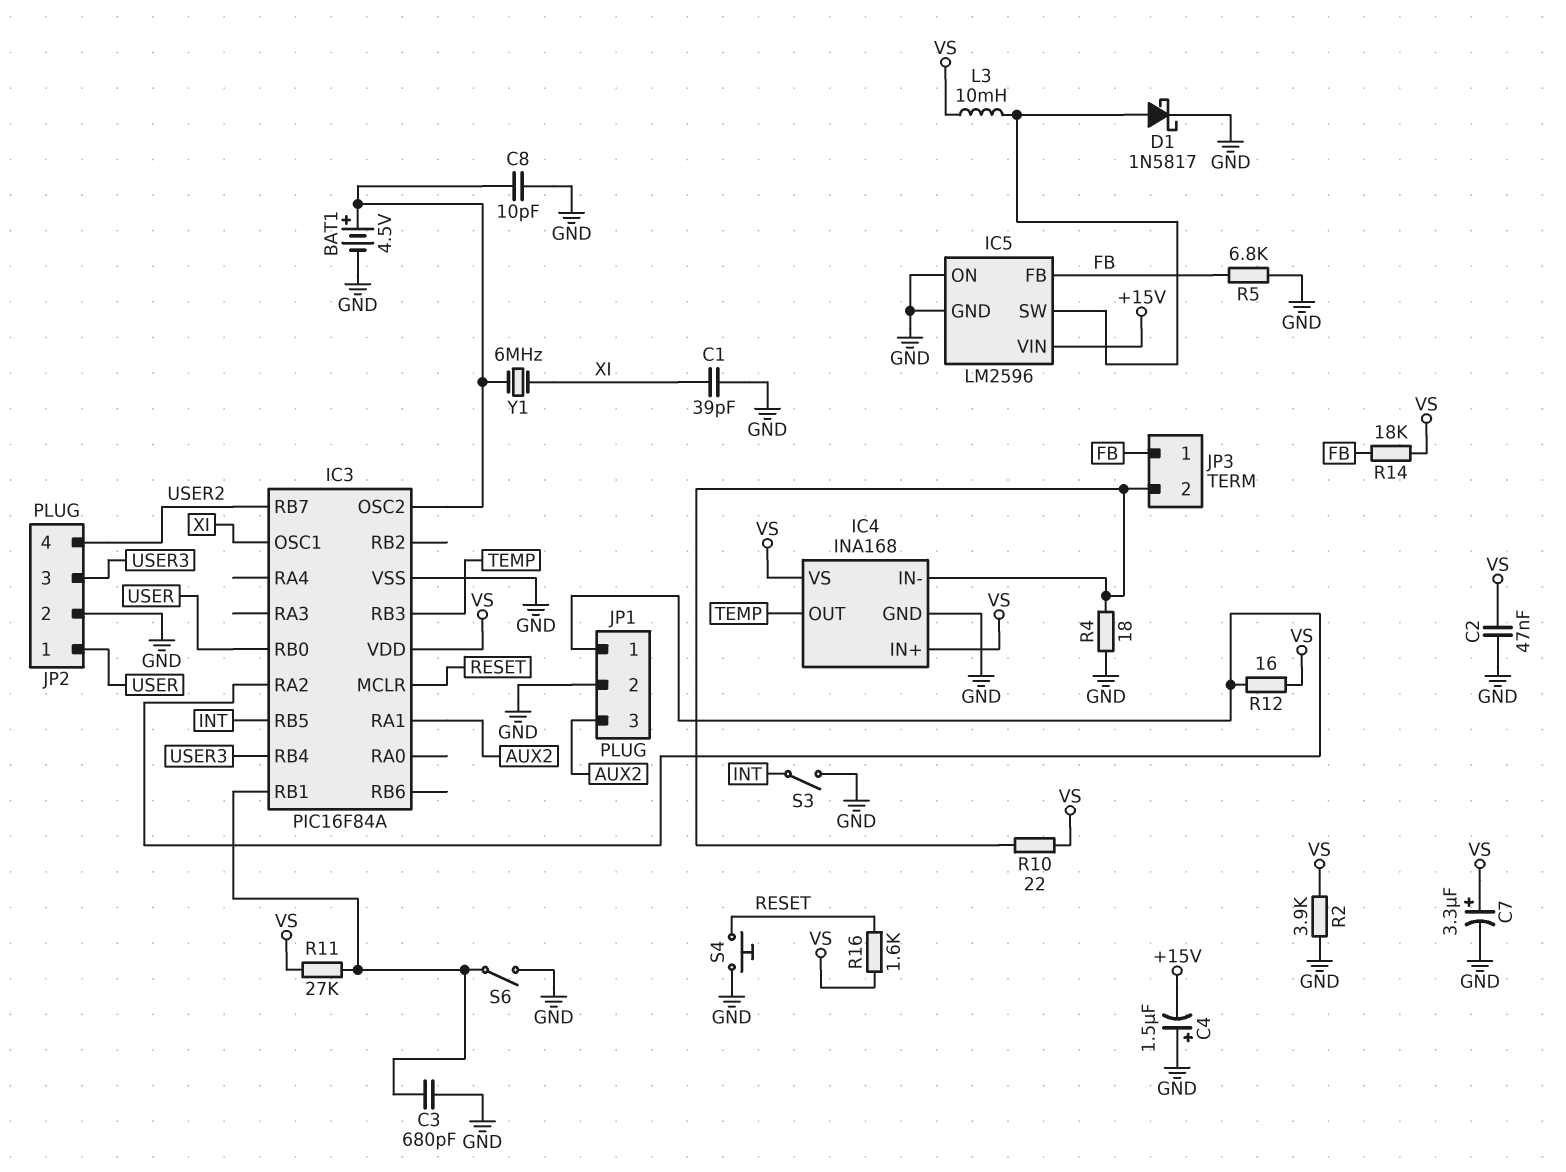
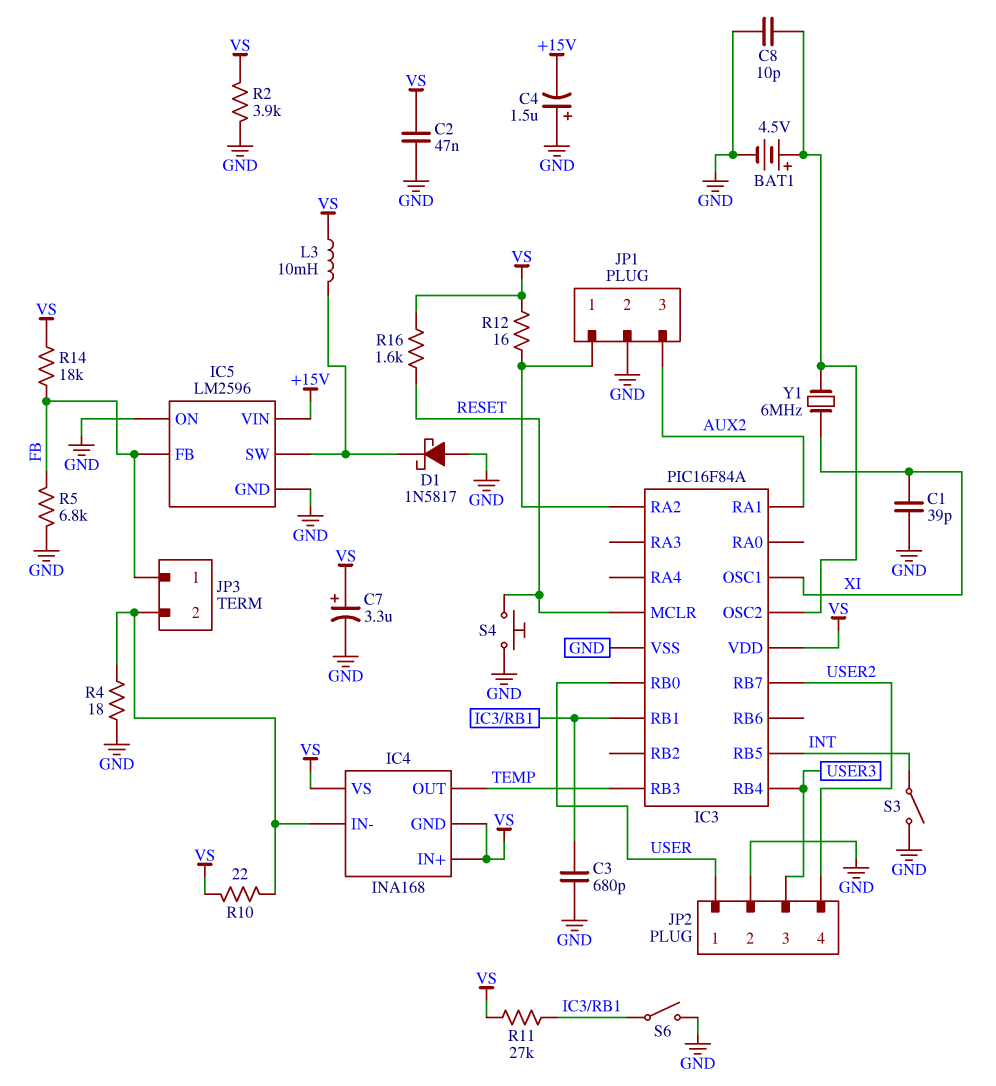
D1: schottky 1N5817 (A IC5/SW, K GND) -> schottky 1N5817 (A GND, K IC5/SW)
IC4 pin GND: GND -> VS

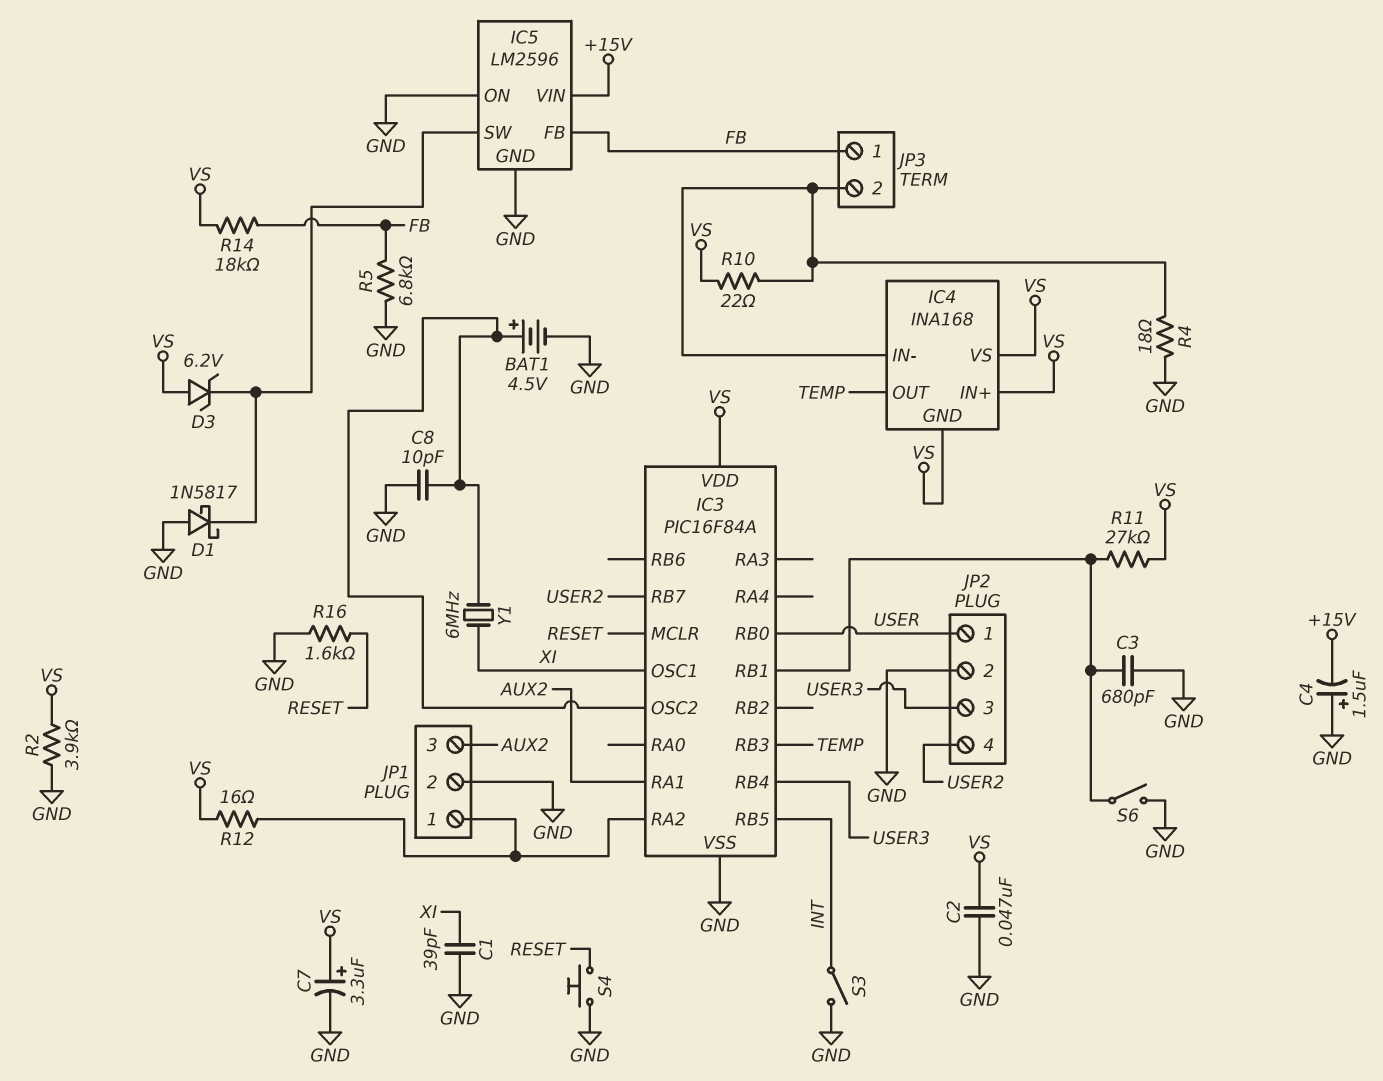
D3: none -> zener 6.2V (A VS, K IC5/SW)
L3: 10mH (IC5/SW, VS) -> none
R16: 1.6k (RESET, VS) -> 1.6k (GND, RESET)

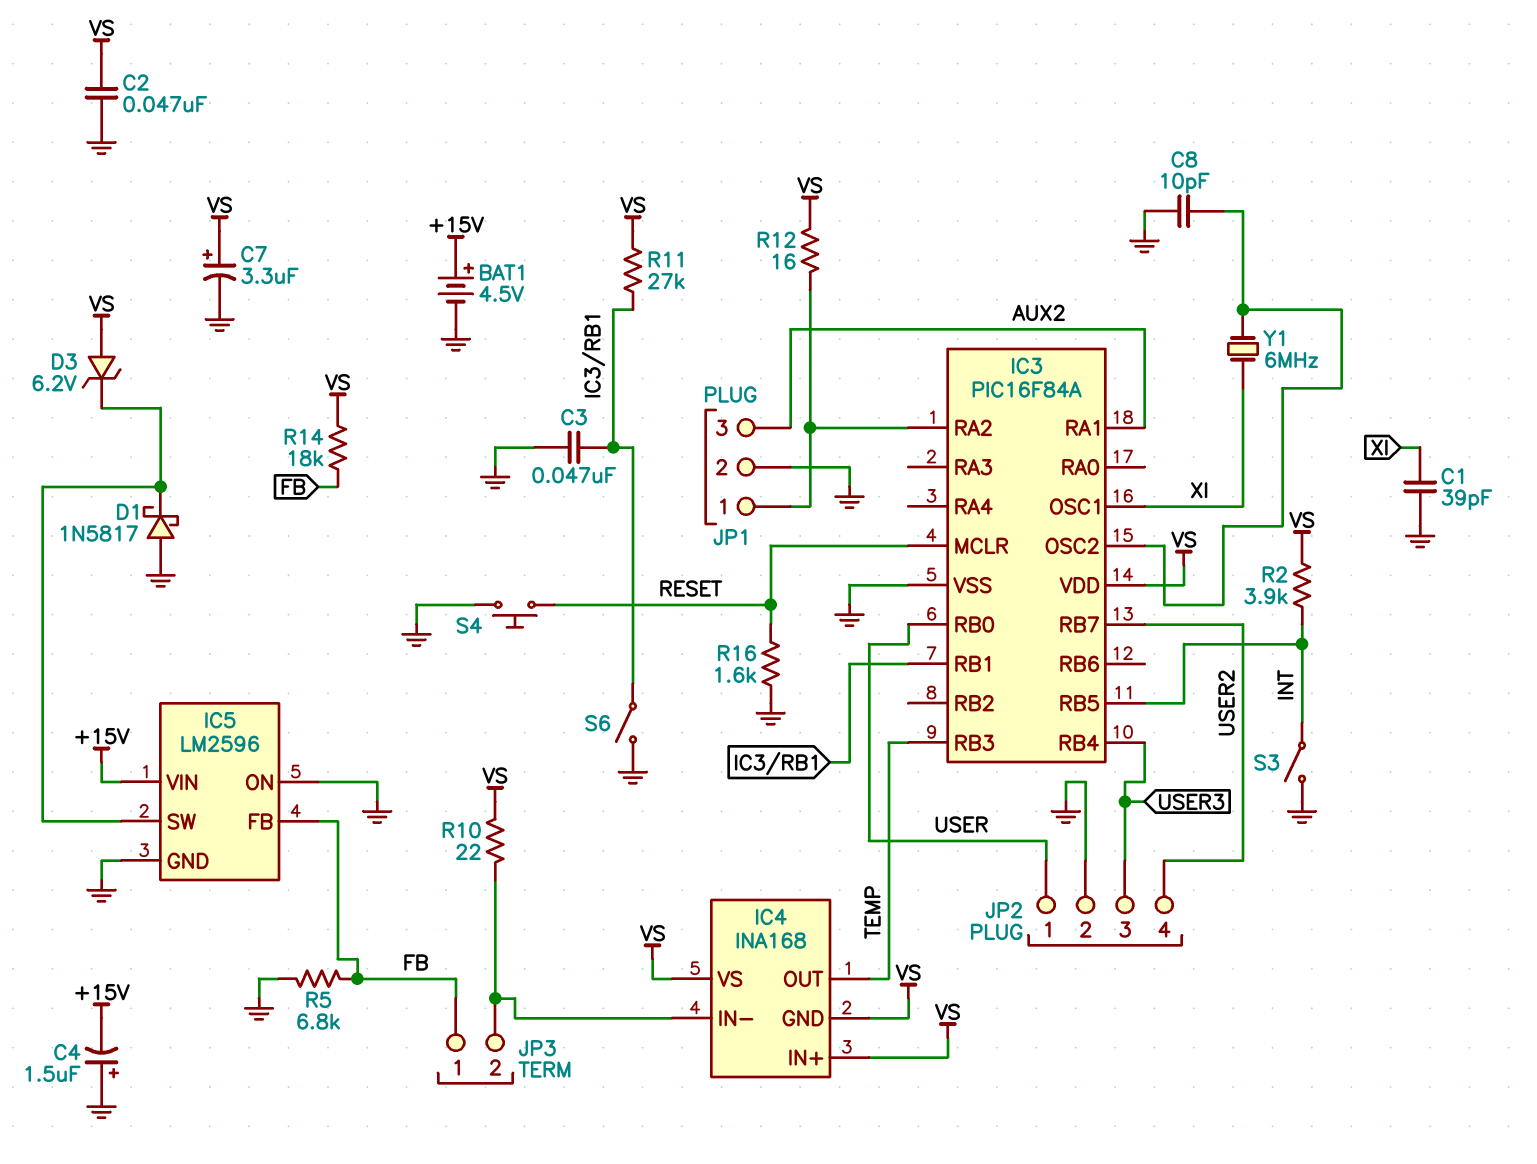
BAT1: 4.5V (plus IC3/OSC2, minus GND) -> 4.5V (plus +15V, minus GND)
C3: 680pF (GND, IC3/RB1) -> 47nF (GND, IC3/RB1)
R2: 3.9k (GND, VS) -> 3.9k (INT, VS)
R4: 18 (GND, IC4/IN-) -> none

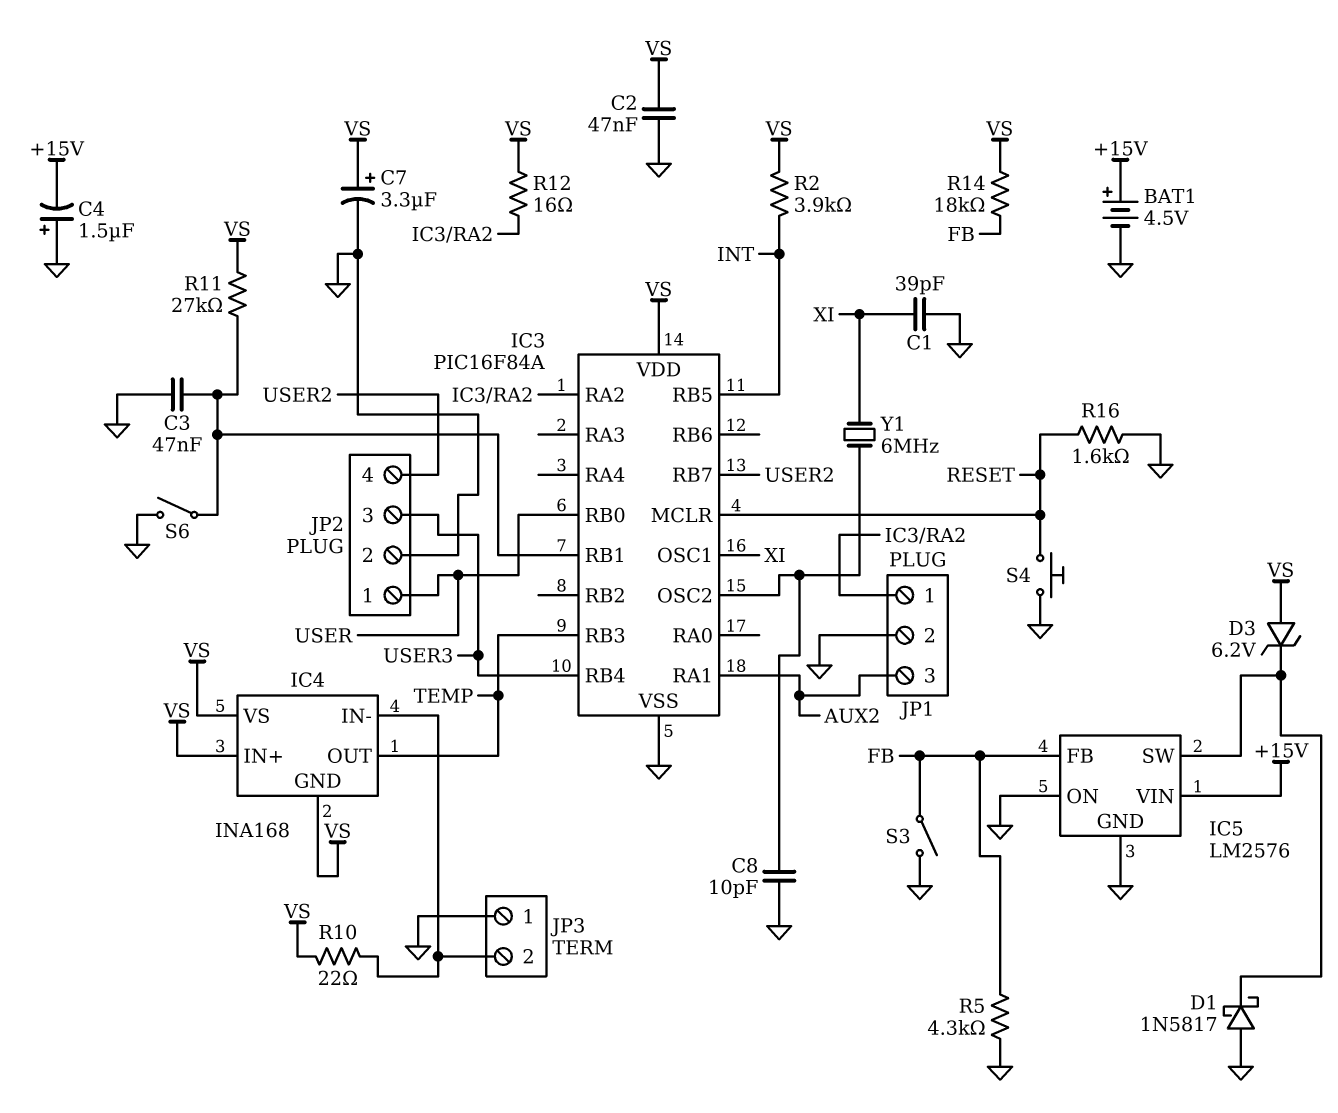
IC5: LM2596 -> LM2576
JP3 pin 1: FB -> GND
R5: 6.8k (FB, GND) -> 4.3k (FB, GND)
S3: switch (GND, INT) -> switch (FB, GND)

